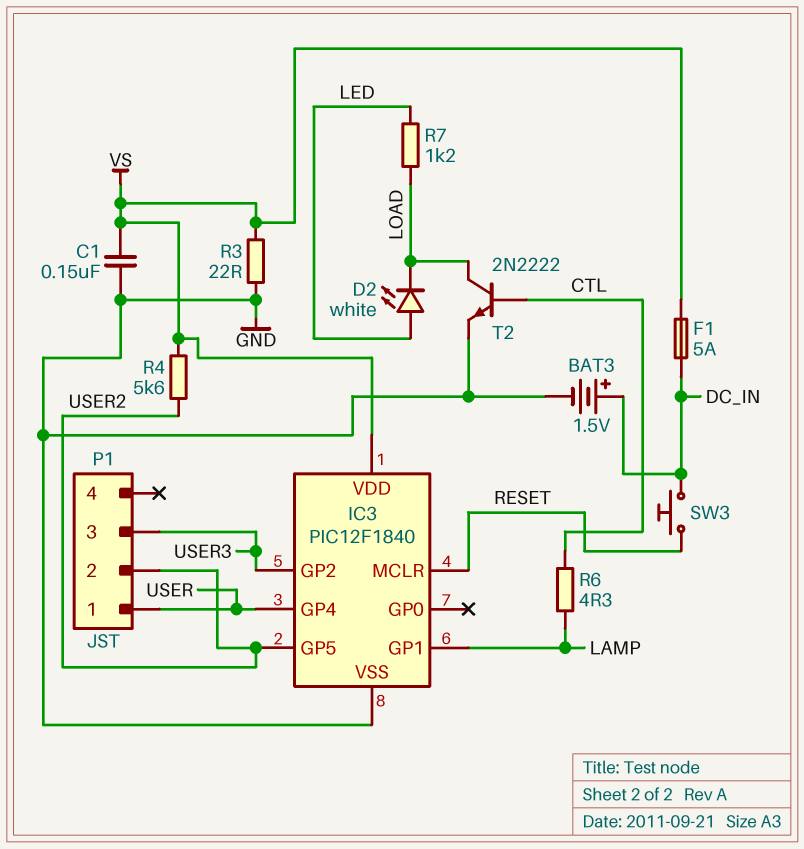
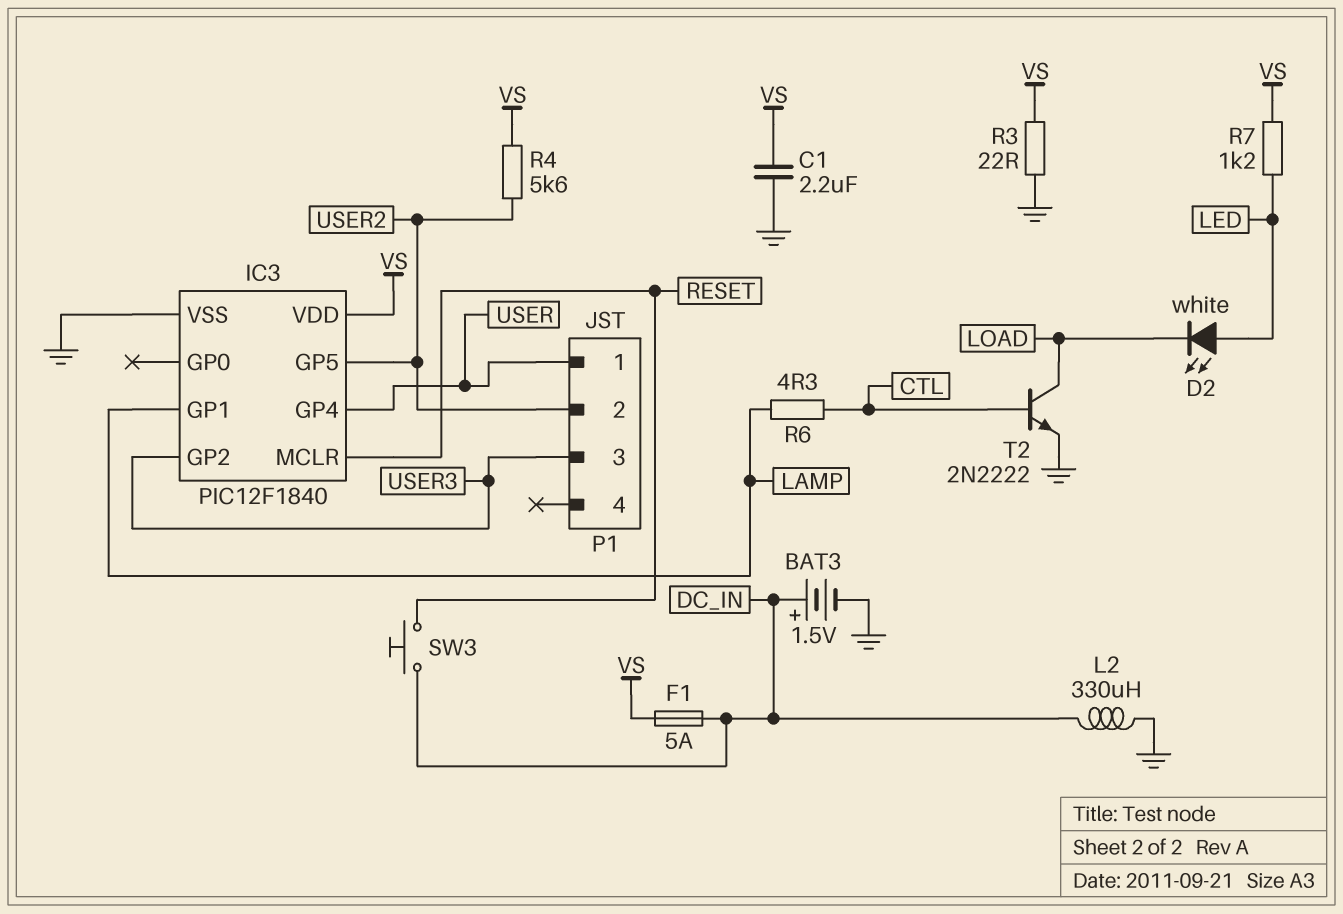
C1: 150nF (GND, VS) -> 2.2uF (GND, VS)
L2: none -> 330uH (DC_IN, GND)
R7: 1.2k (LED, LOAD) -> 1.2k (LED, VS)

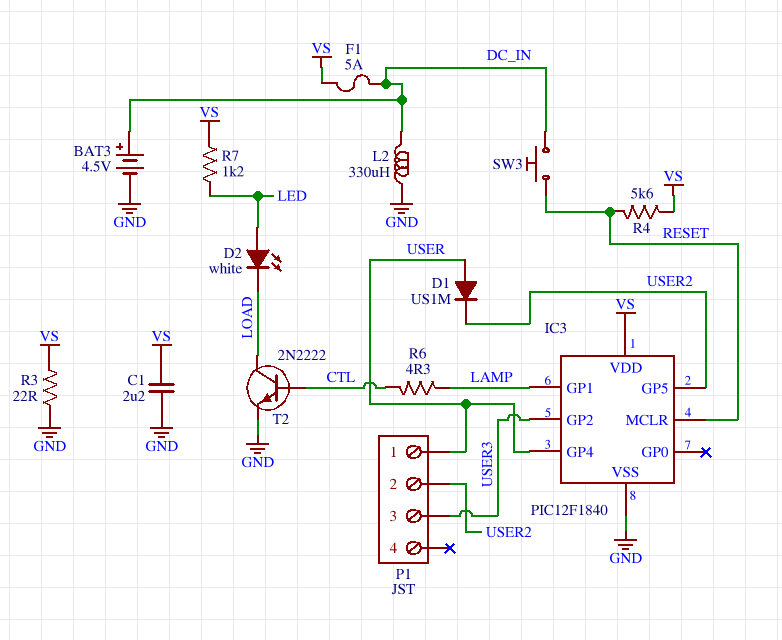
BAT3: 1.5V (plus DC_IN, minus GND) -> 4.5V (plus DC_IN, minus GND)
D1: none -> diode US1M (A USER, K USER2)
R4: 5.6k (USER2, VS) -> 5.6k (RESET, VS)

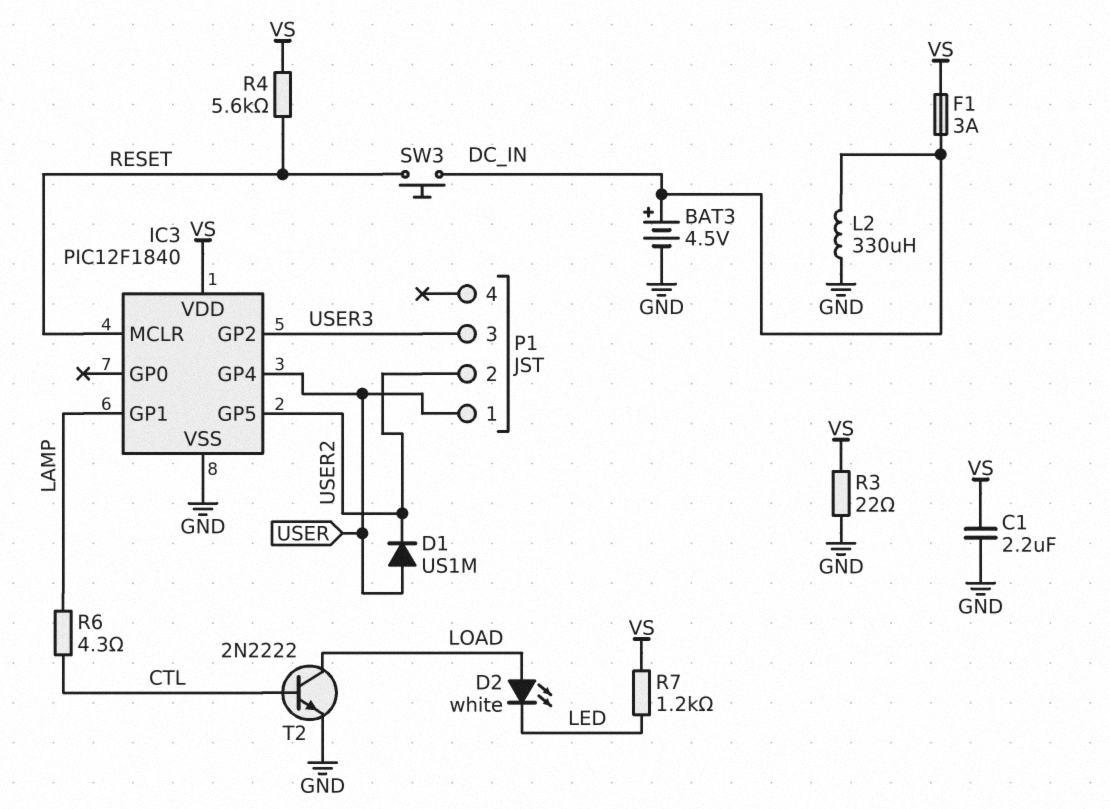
D2: LED white (A LED, K LOAD) -> LED white (A LOAD, K LED)
F1: 5A (DC_IN, VS) -> 3A (DC_IN, VS)

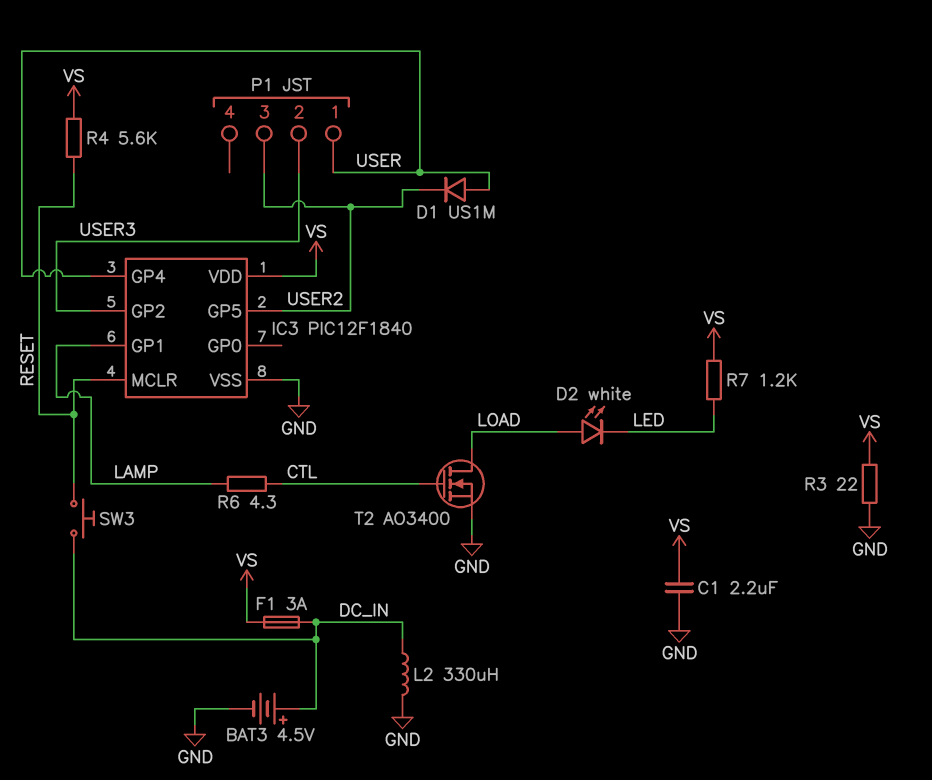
P1 pin 2: USER2 -> USER3
P1 pin 3: USER3 -> USER2
T2: NPN 2N2222 (B CTL, C LOAD, E GND) -> NMOS AO3400 (G CTL, D LOAD, S GND)

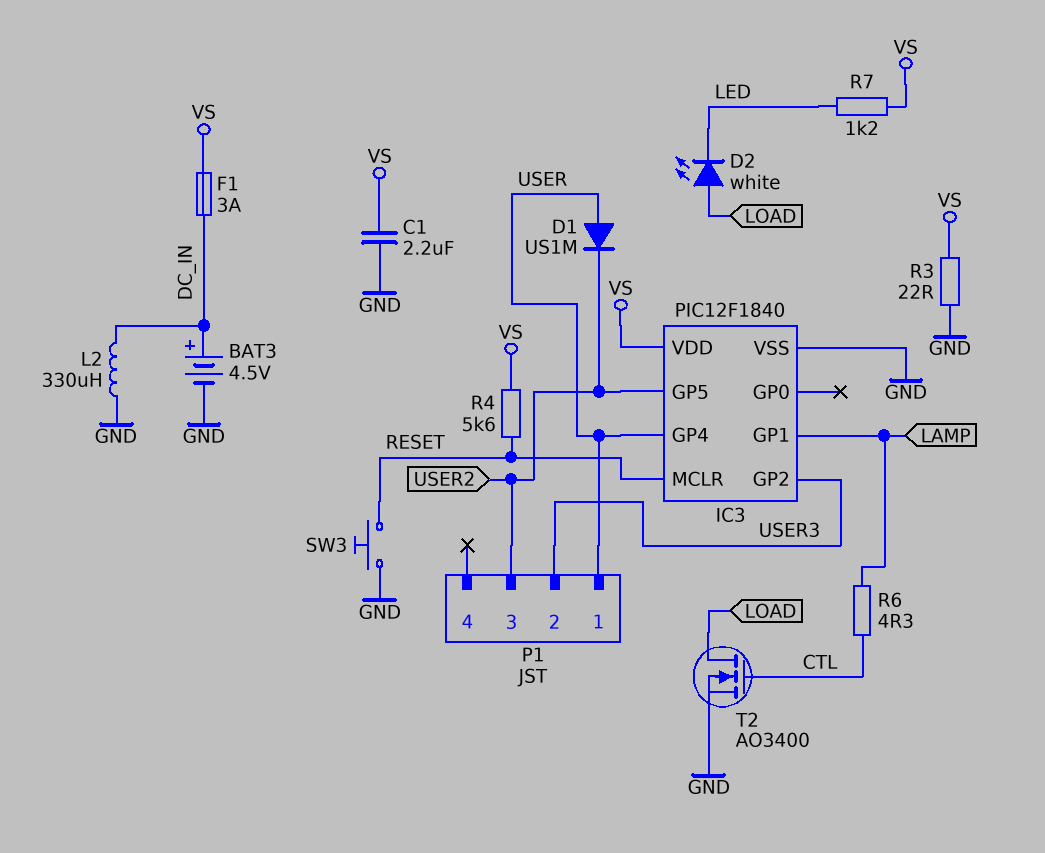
SW3: button (DC_IN, RESET) -> button (GND, RESET)

